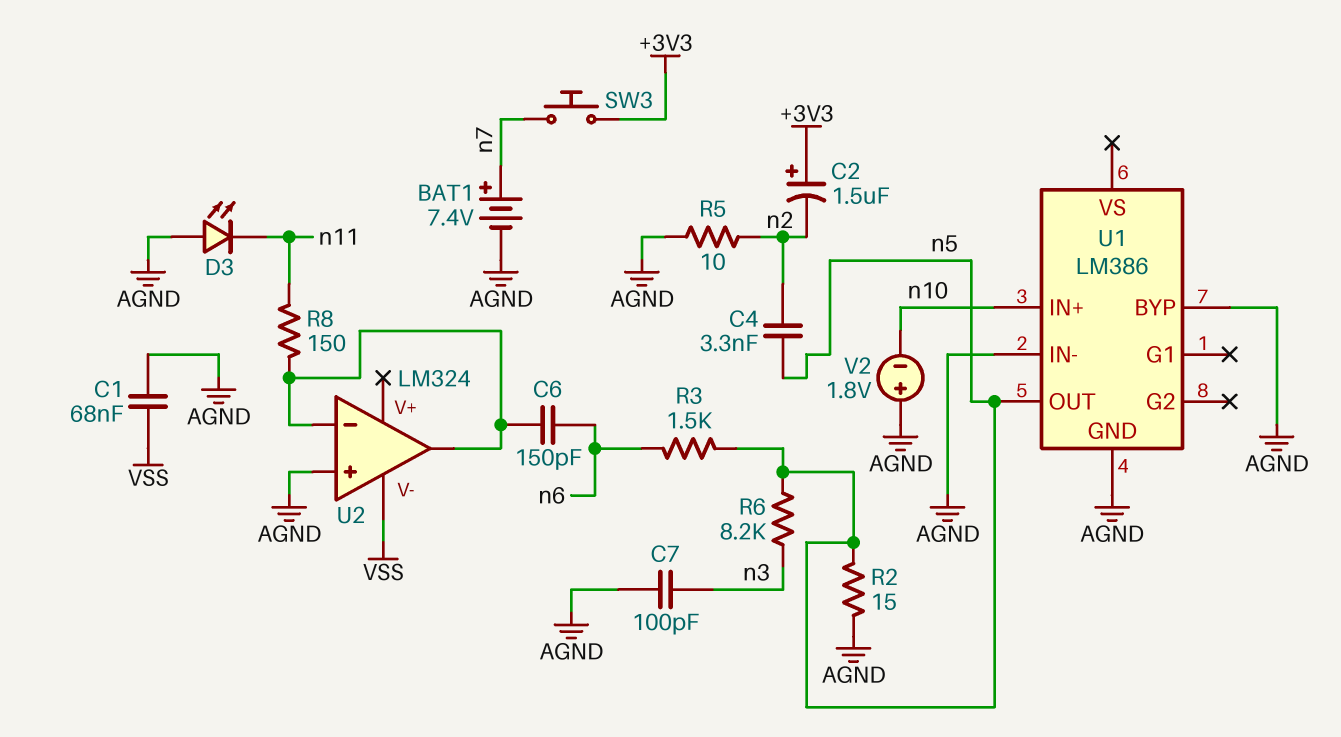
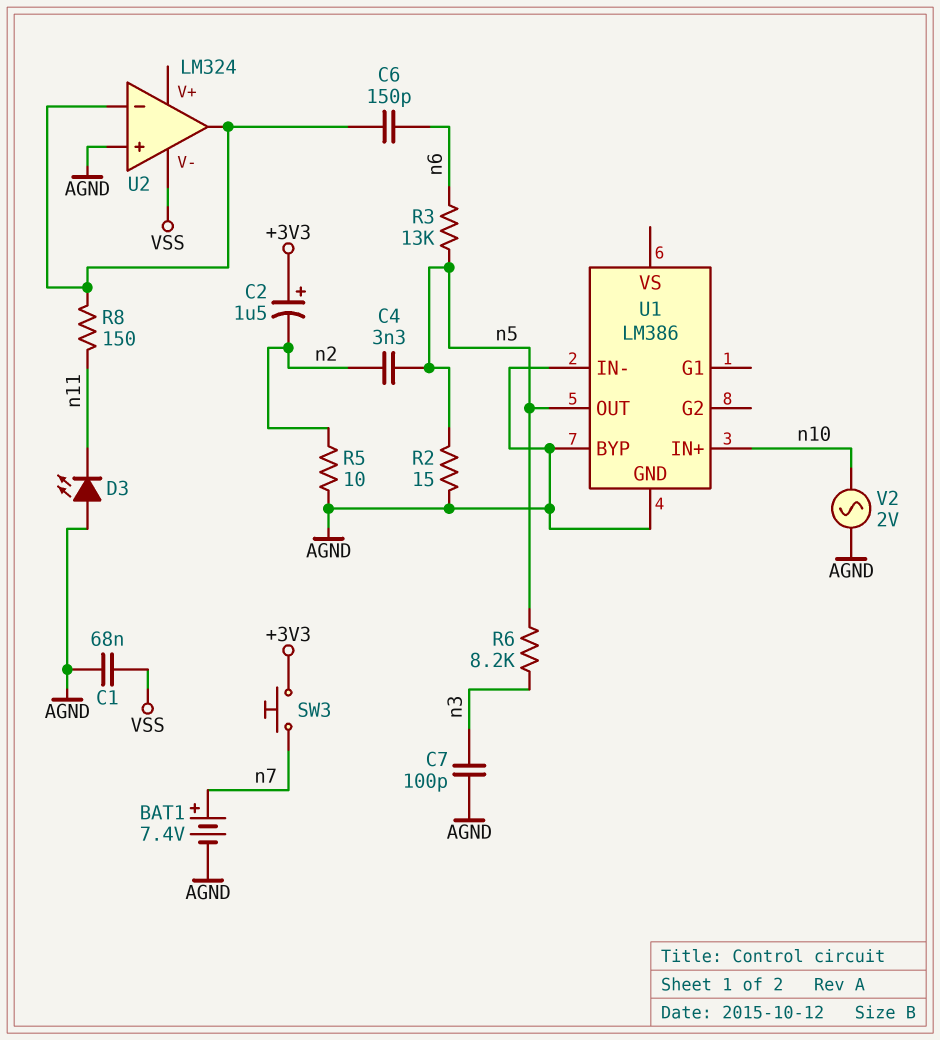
R3: 1.5k (n5, n6) -> 13k (n5, n6)
V2: 1.8V (plus AGND, minus n10) -> AC 2V (AGND, n10)

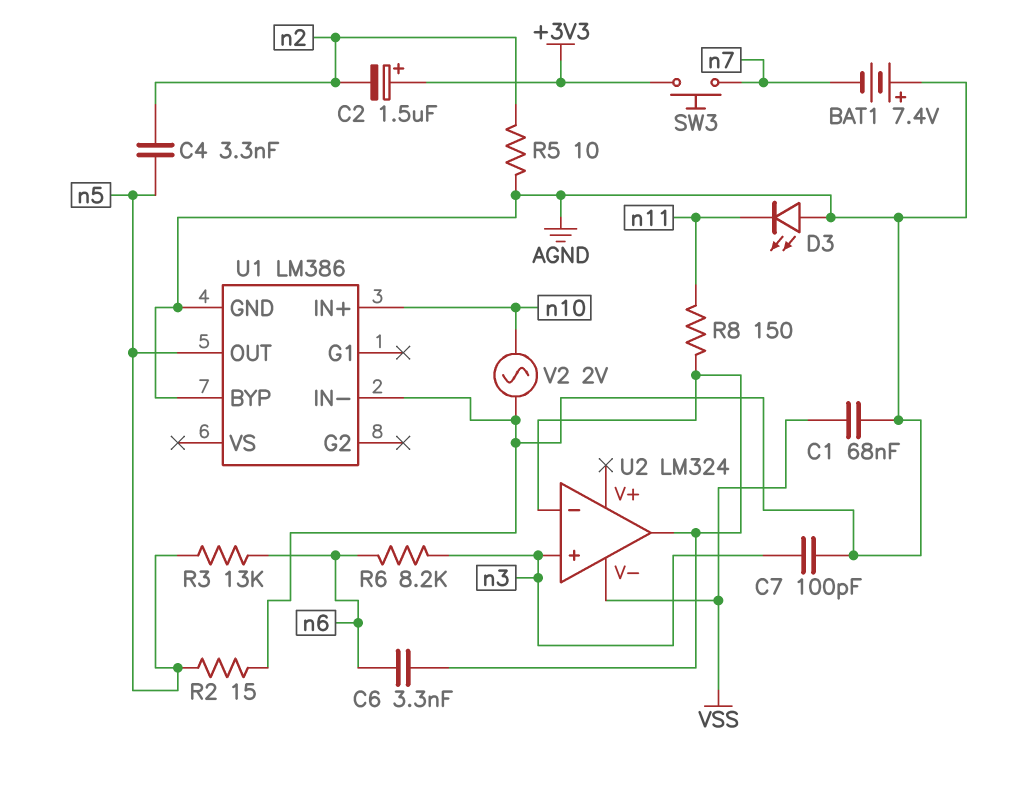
BAT1: 7.4V (plus n7, minus AGND) -> 7.4V (plus AGND, minus n7)
C6: 150pF (U2/in-, n6) -> 3.3nF (U2/in-, n6)
R6: 8.2k (n3, n5) -> 8.2k (n3, n6)
U2 pin in+: AGND -> n3

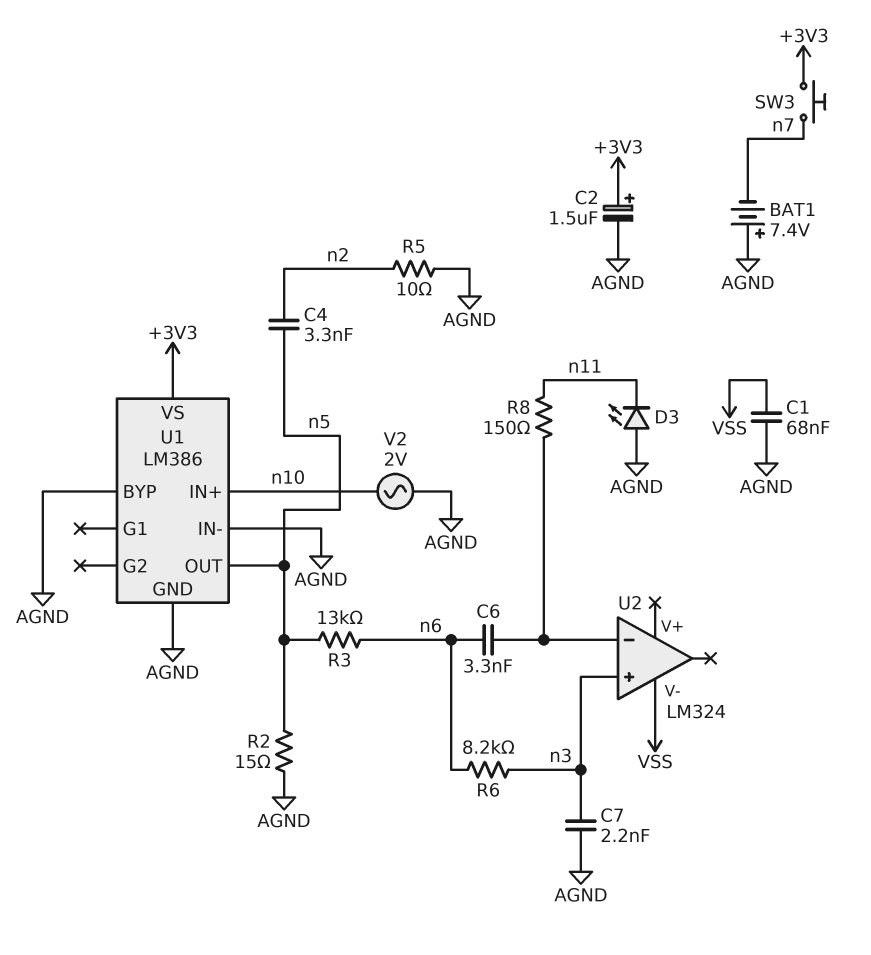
C2: 1.5uF (plus +3V3, minus n2) -> 1.5uF (plus +3V3, minus AGND)
C7: 100pF (AGND, n3) -> 2.2nF (AGND, n3)
U1 pin VS: none -> +3V3
U2 pin out: U2/in- -> none

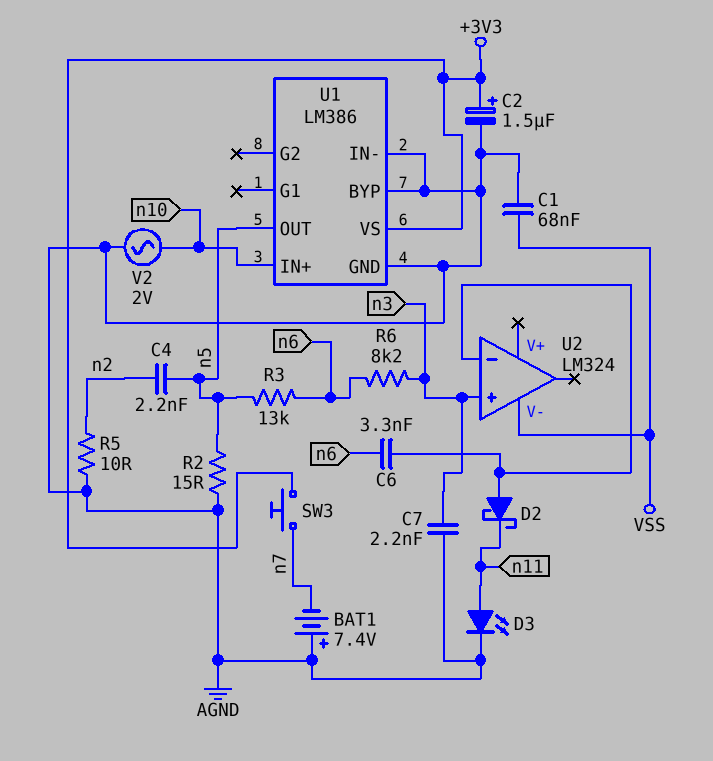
C4: 3.3nF (n2, n5) -> 2.2nF (n2, n5)
D2: none -> schottky (A U2/in-, K n11)
D3: LED (A AGND, K n11) -> LED (A n11, K AGND)
R8: 150 (U2/in-, n11) -> none

